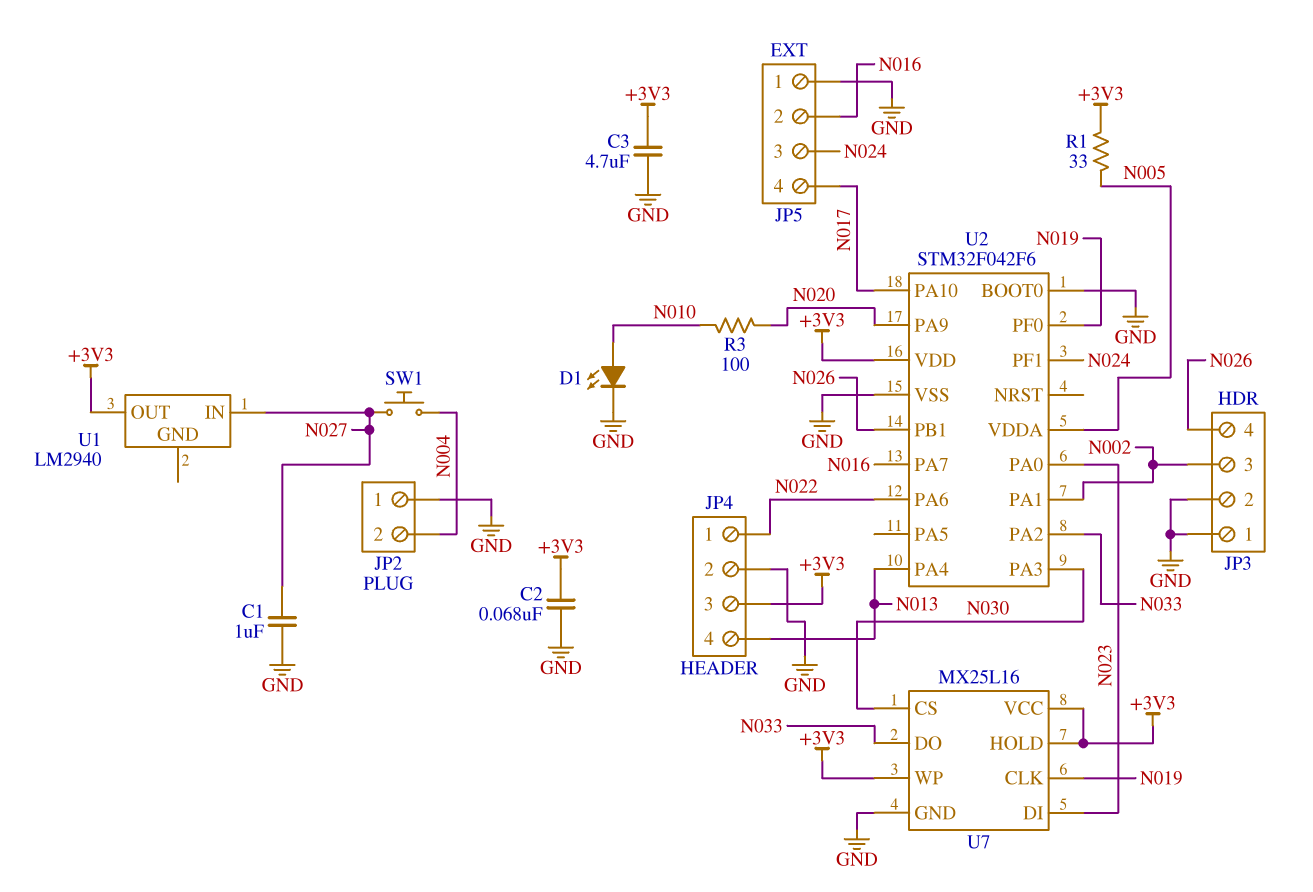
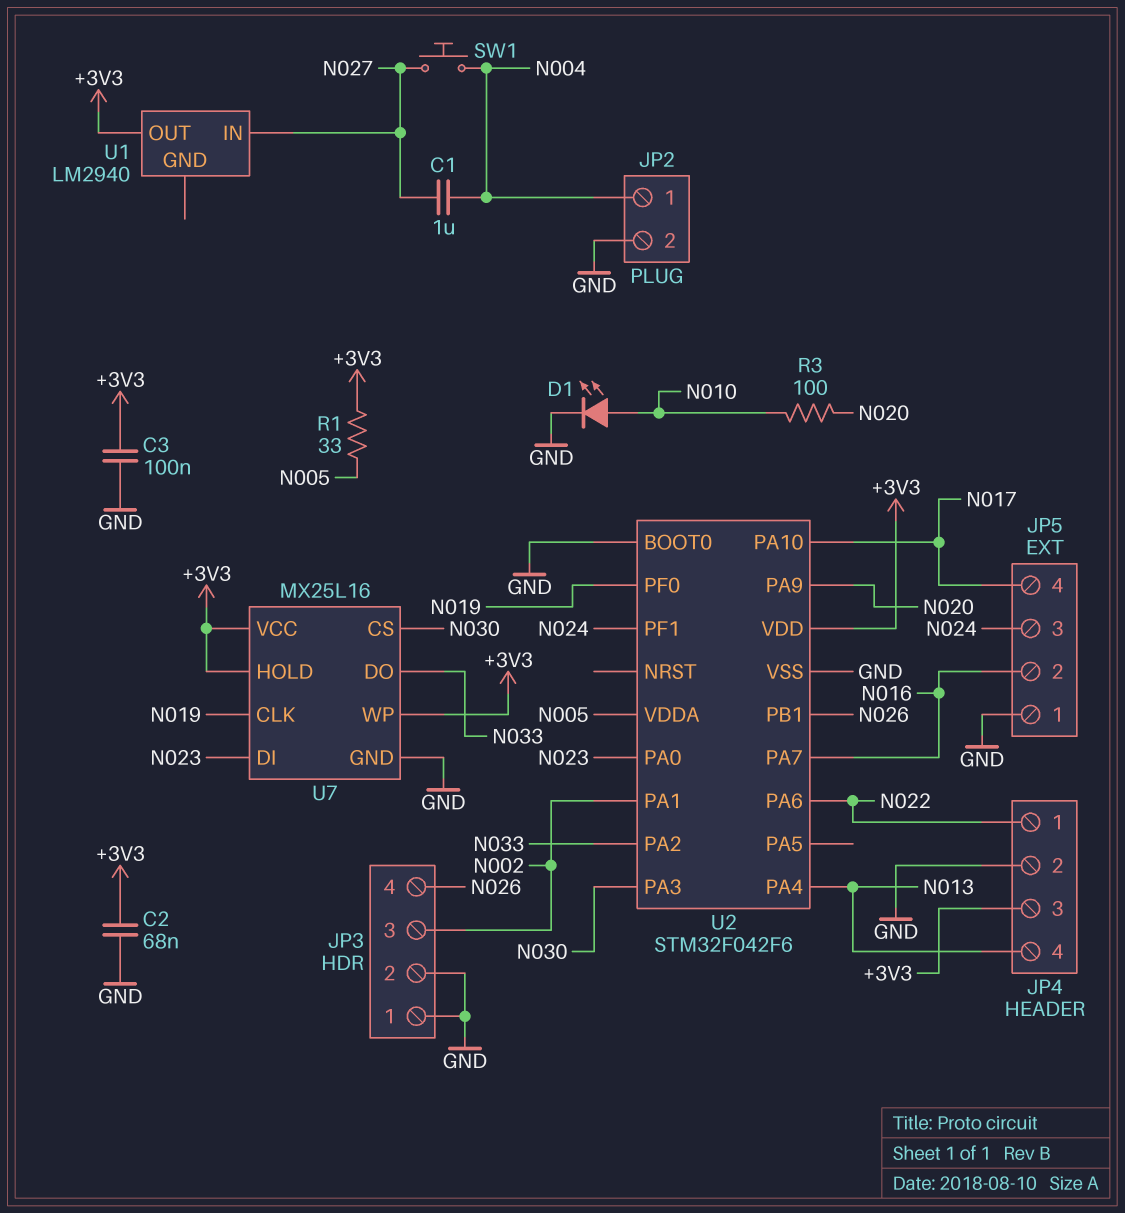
C1: 1uF (GND, N027) -> 1uF (N004, N027)
C3: 4.7uF (+3V3, GND) -> 100nF (+3V3, GND)
JP2 pin 1: GND -> N004
JP2 pin 2: N004 -> GND

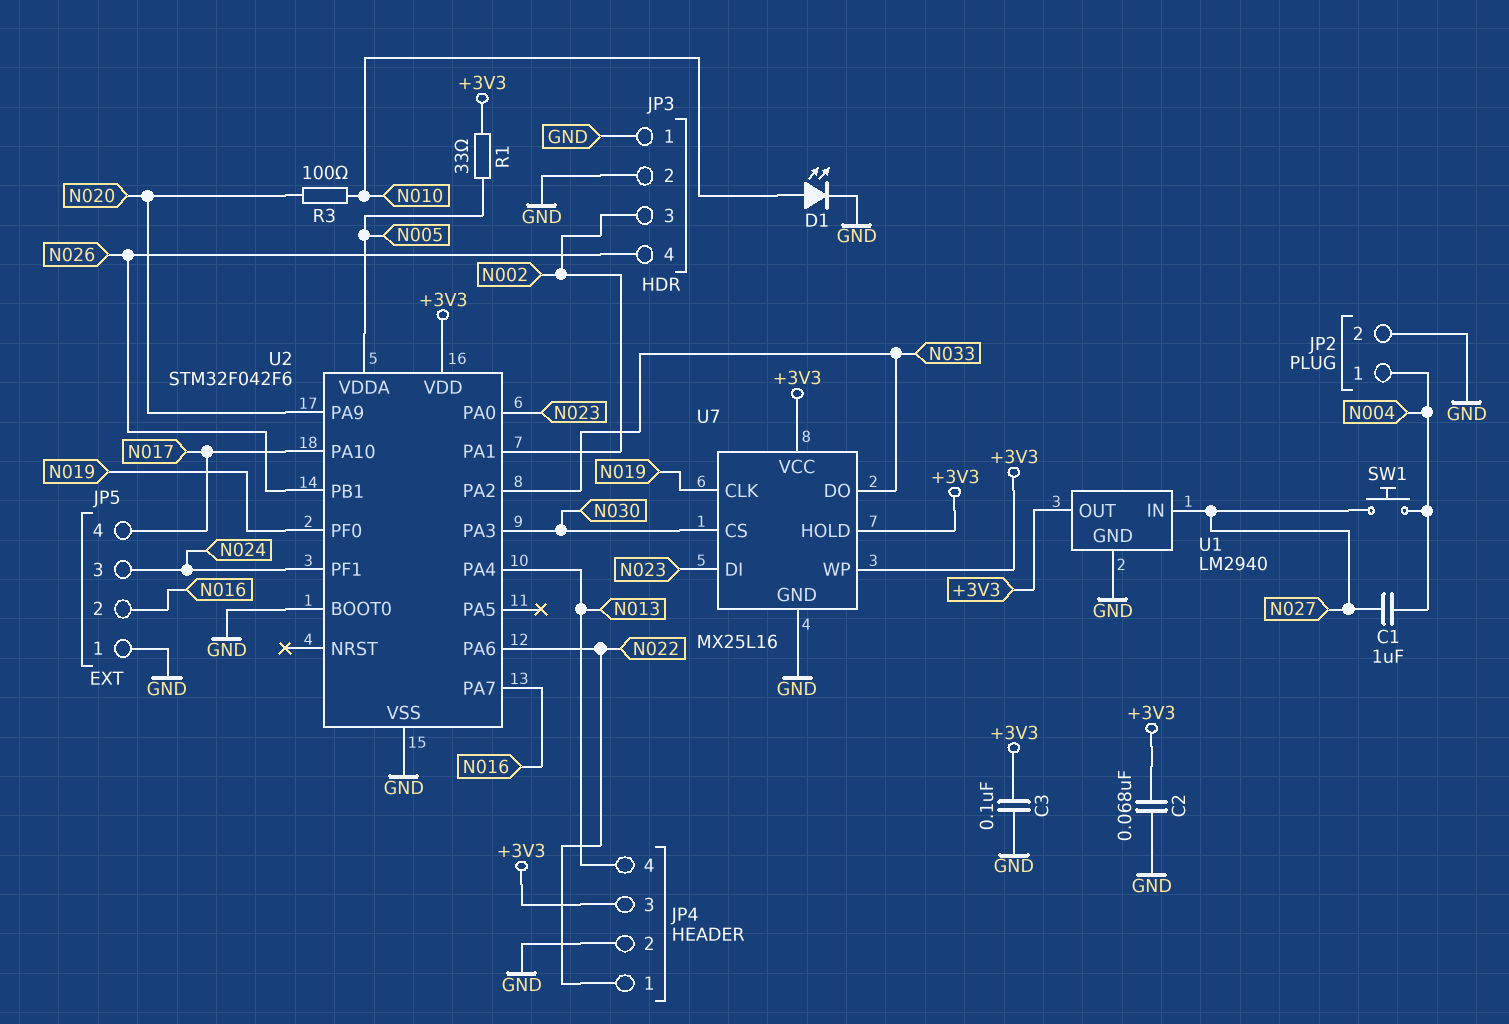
U1 pin GND: none -> GND

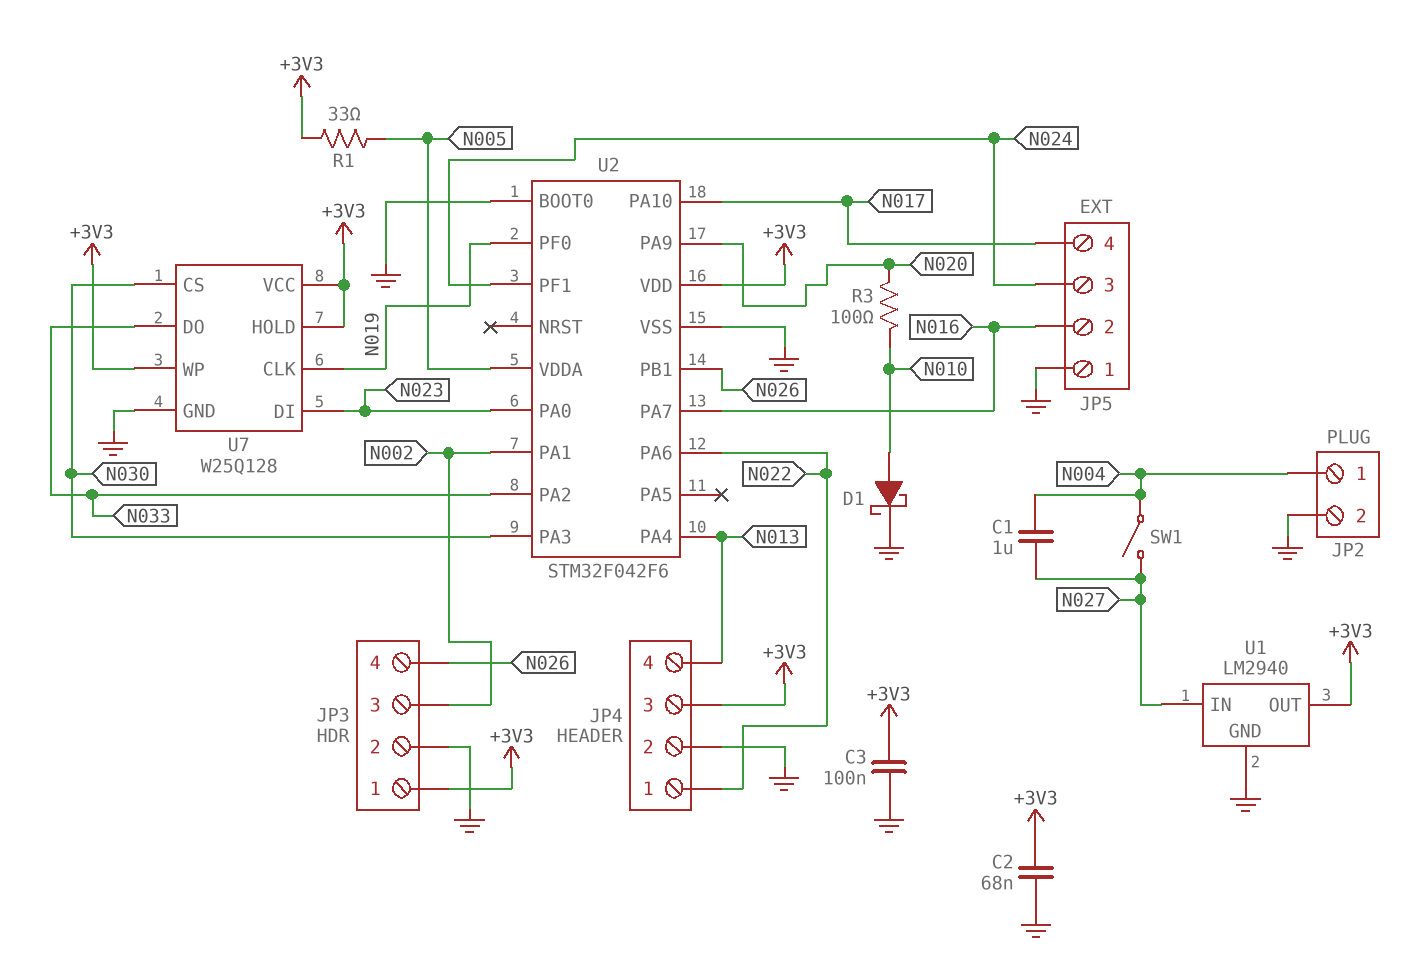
D1: LED (A N010, K GND) -> schottky (A N010, K GND)
JP3 pin 1: GND -> +3V3
SW1: button (N004, N027) -> switch (N004, N027)
U7: MX25L16 -> W25Q128

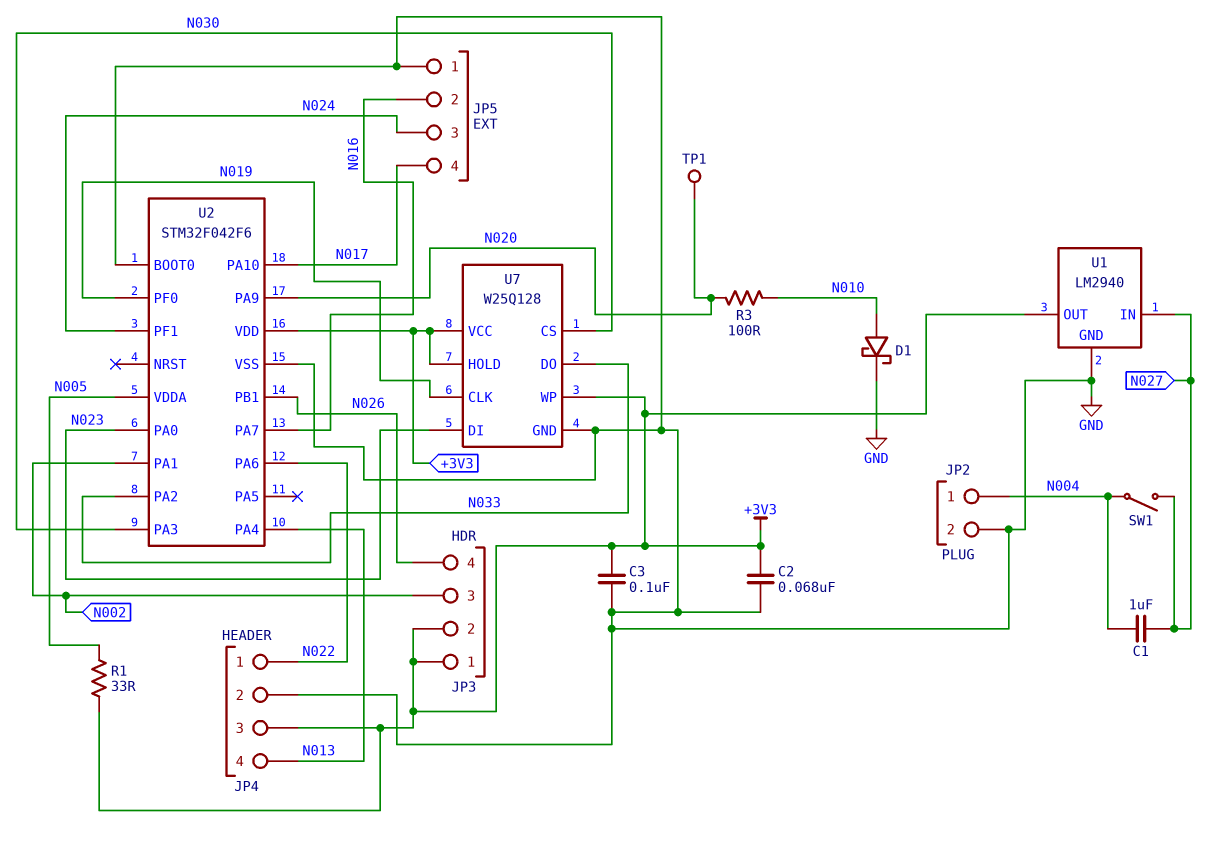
JP3 pin 2: GND -> +3V3
TP1: none -> test point (N020)

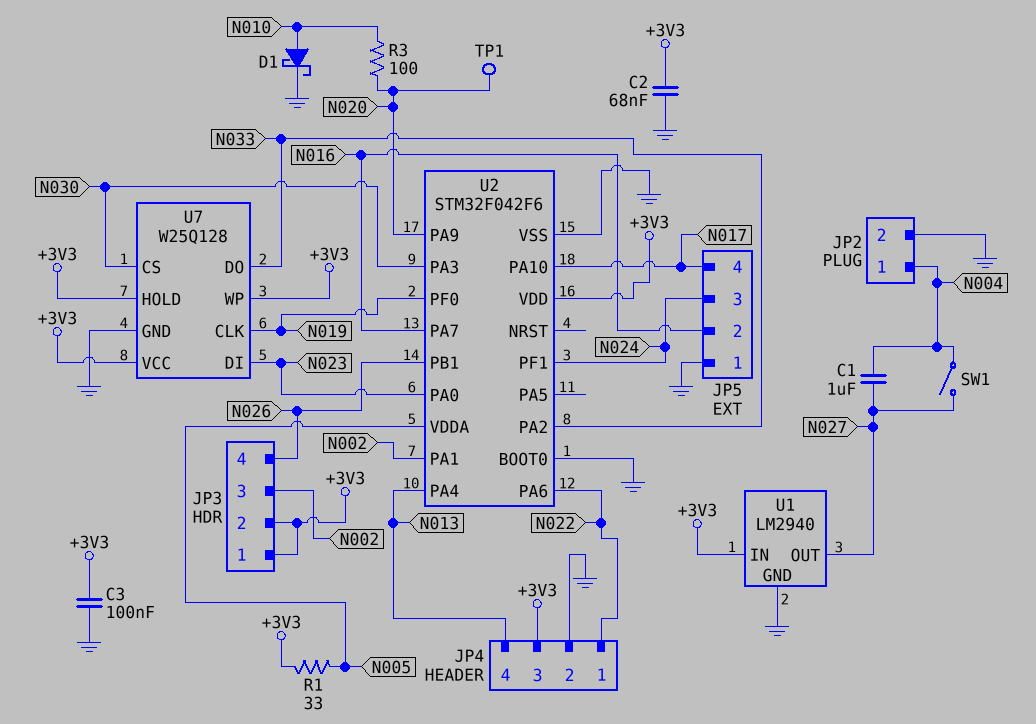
U1 pin IN: N027 -> +3V3
U1 pin OUT: +3V3 -> N027

